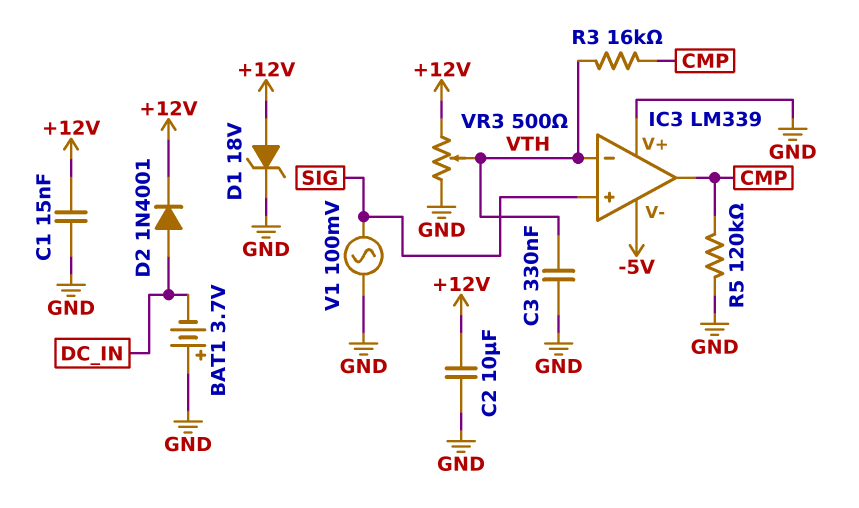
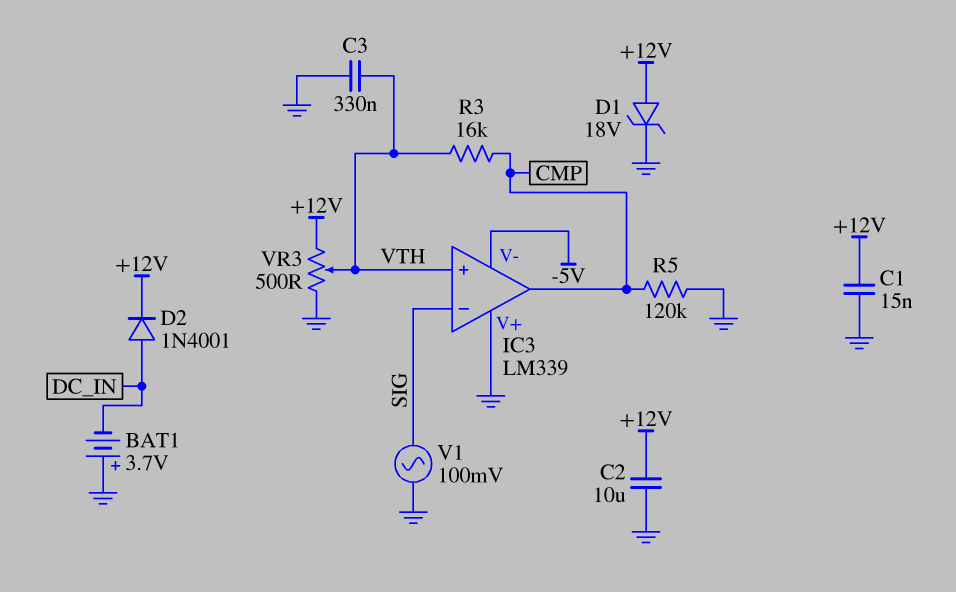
IC3 pin in+: SIG -> VTH
IC3 pin in-: VTH -> SIG

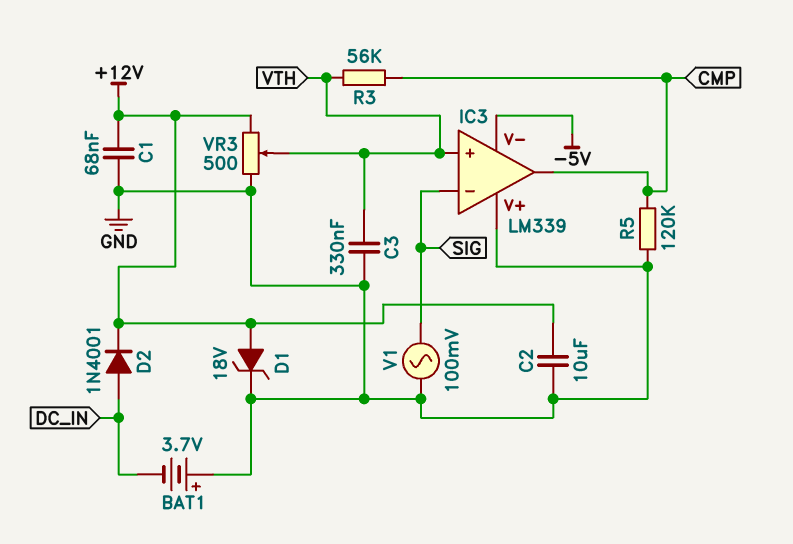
C1: 15nF (+12V, GND) -> 68nF (+12V, GND)
R3: 16k (CMP, VTH) -> 56k (CMP, VTH)

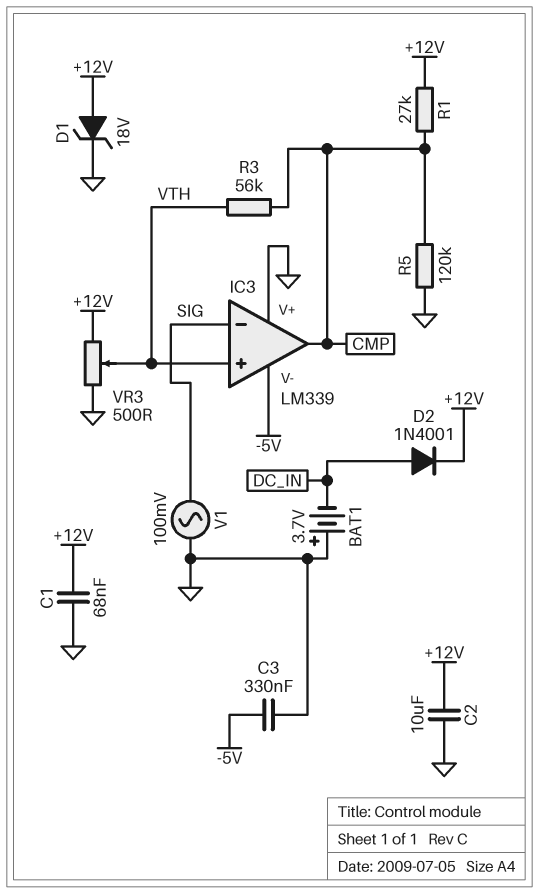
C3: 330nF (GND, VTH) -> 330nF (-5V, GND)
R1: none -> 27k (+12V, CMP)

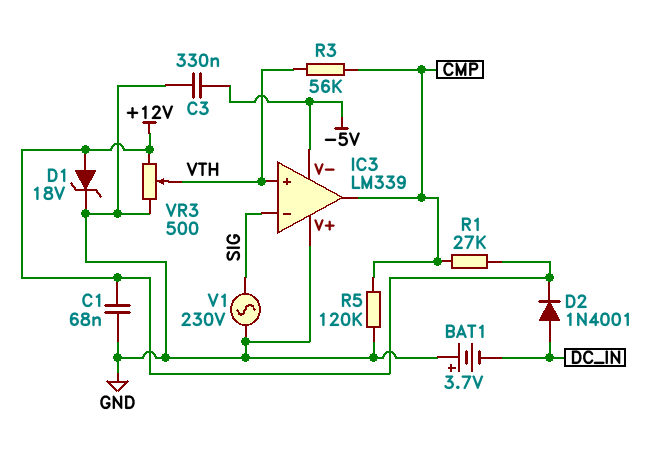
C2: 10uF (+12V, GND) -> none
V1: AC 100mV (GND, SIG) -> AC 230V (GND, SIG)

